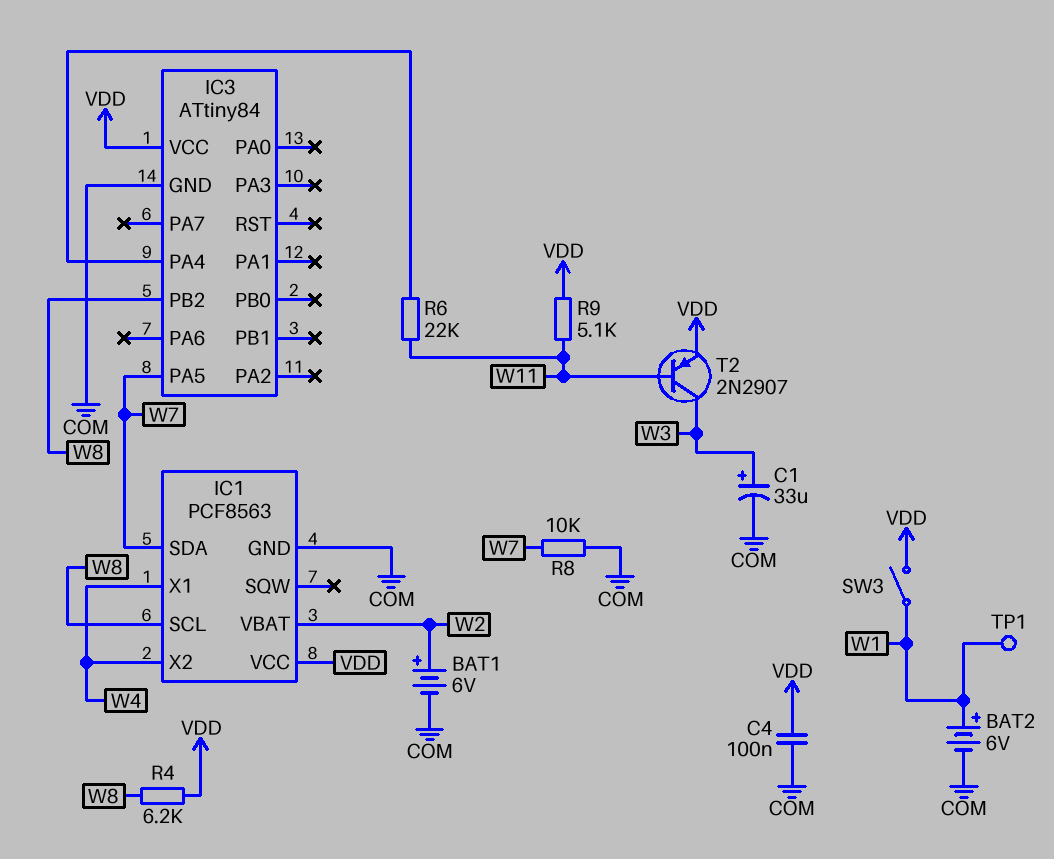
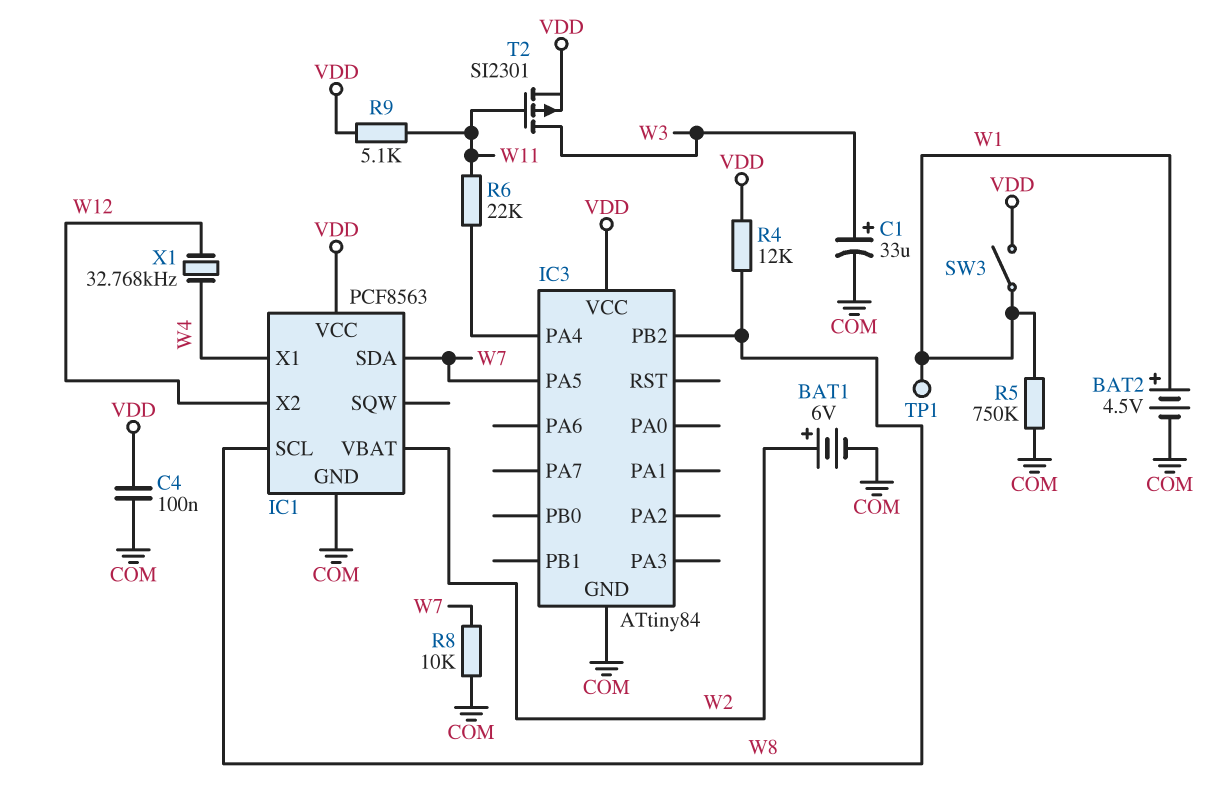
BAT2: 6V (plus W1, minus COM) -> 4.5V (plus W1, minus COM)
IC1 pin X2: W4 -> W12
R4: 6.2k (VDD, W8) -> 12k (VDD, W8)
R5: none -> 750k (COM, W1)
T2: PNP 2N2907 (B W11, C W3, E VDD) -> PMOS SI2301 (G W11, D W3, S VDD)
X1: none -> 32.768kHz (W4, W12)

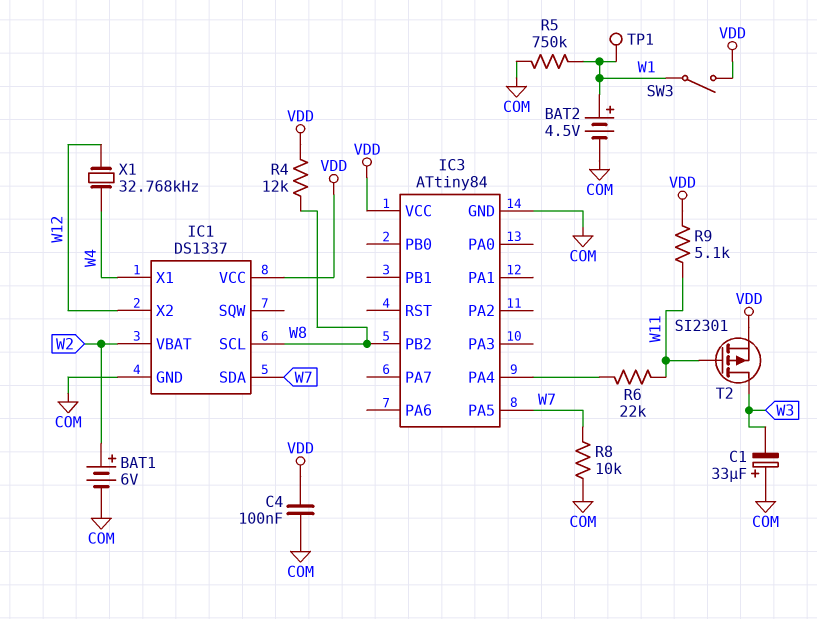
C1: 33uF (plus W3, minus COM) -> 33uF (plus COM, minus W3)
IC1: PCF8563 -> DS1337

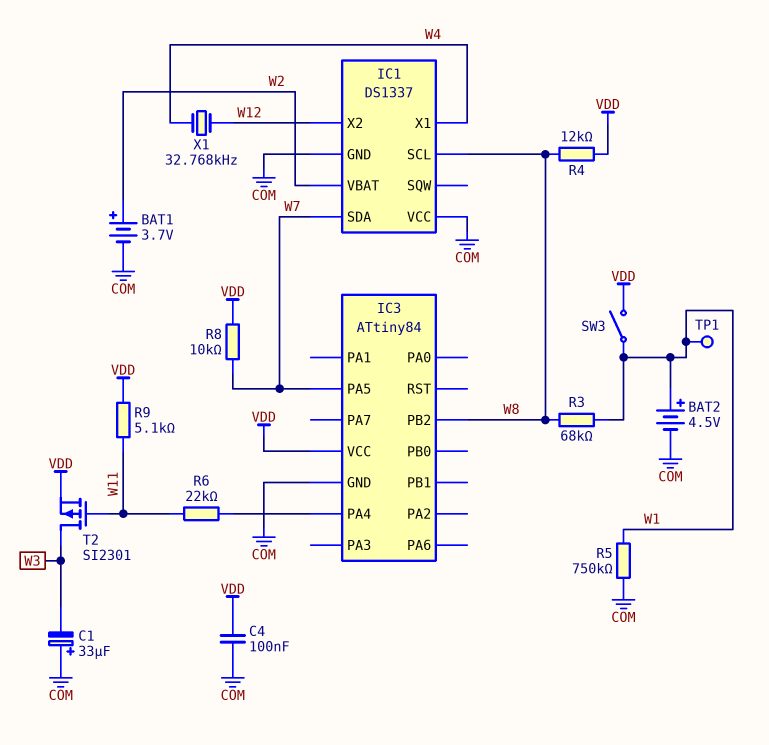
BAT1: 6V (plus W2, minus COM) -> 3.7V (plus W2, minus COM)
IC1 pin VCC: VDD -> COM
R3: none -> 68k (W1, W8)
R8: 10k (COM, W7) -> 10k (VDD, W7)

